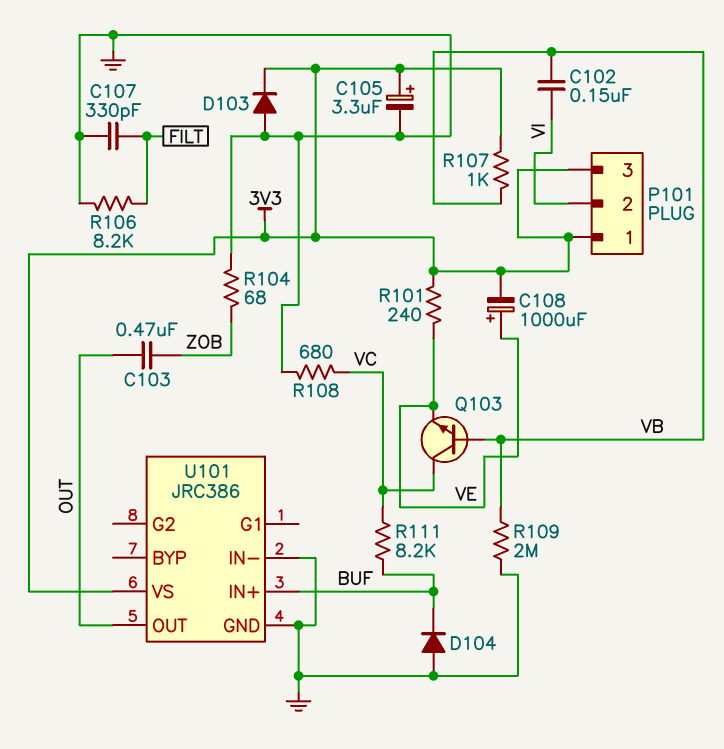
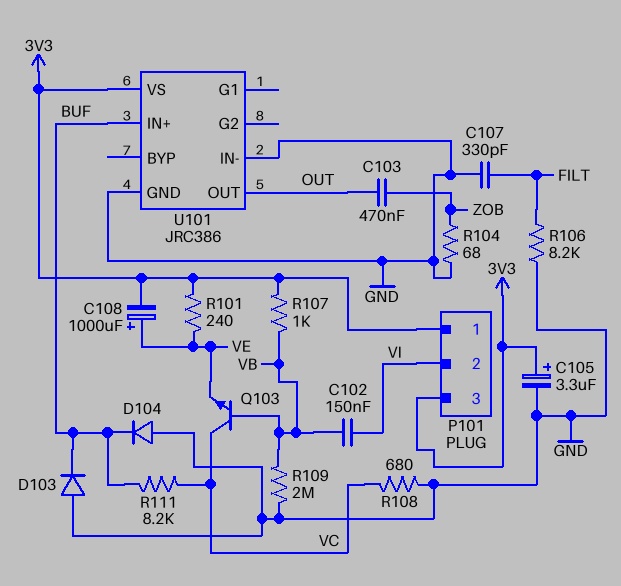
D103: diode (A GND, K 3V3) -> diode (A GND, K BUF)

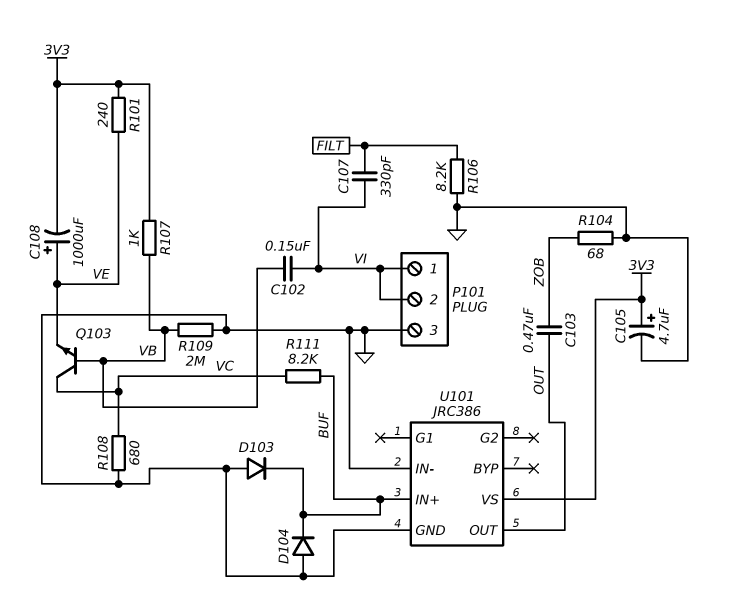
C105: 3.3uF (plus 3V3, minus GND) -> 4.7uF (plus 3V3, minus GND)
C107: 330pF (FILT, GND) -> 330pF (FILT, VI)
P101 pin 1: 3V3 -> VI
P101 pin 3: 3V3 -> GND

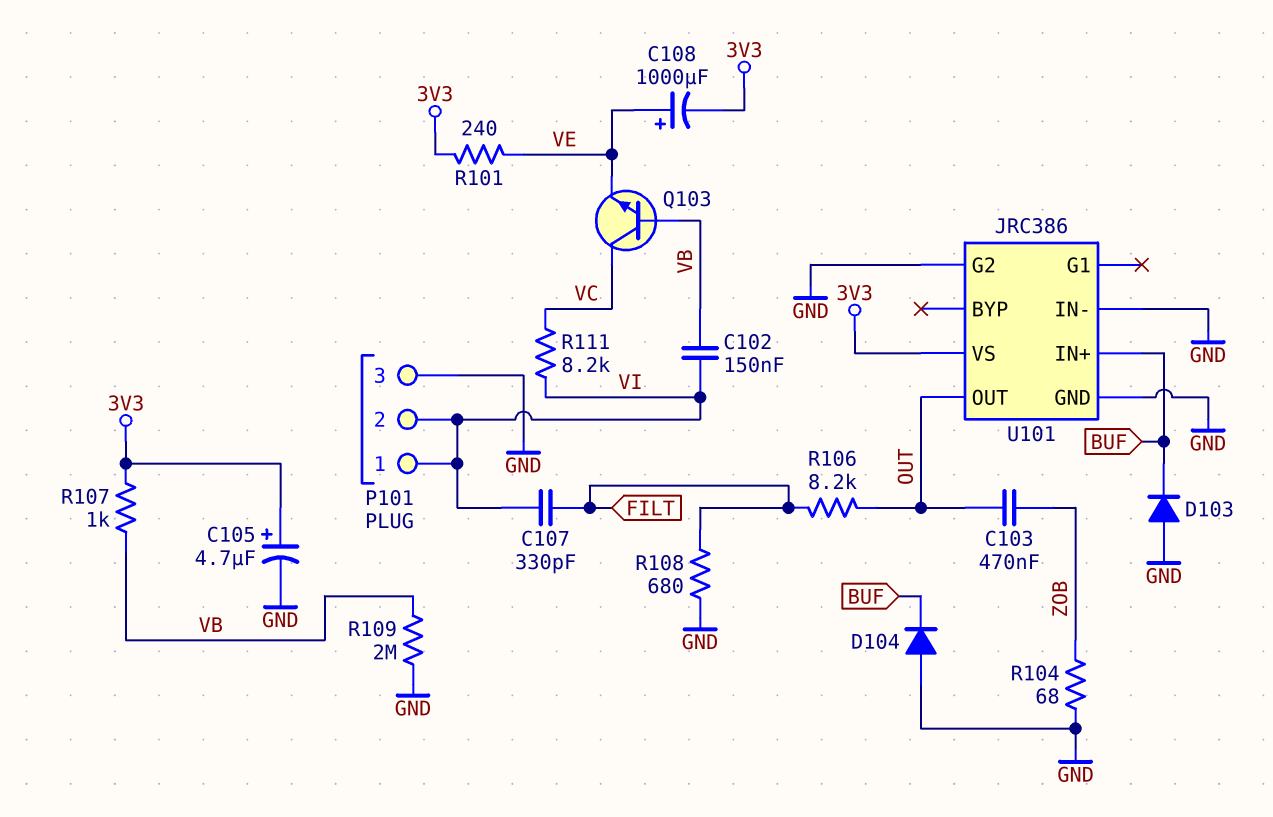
R106: 8.2k (FILT, GND) -> 8.2k (FILT, OUT)
R108: 680 (GND, VC) -> 680 (FILT, GND)
R111: 8.2k (BUF, VC) -> 8.2k (VC, VI)
U101 pin G2: none -> GND

